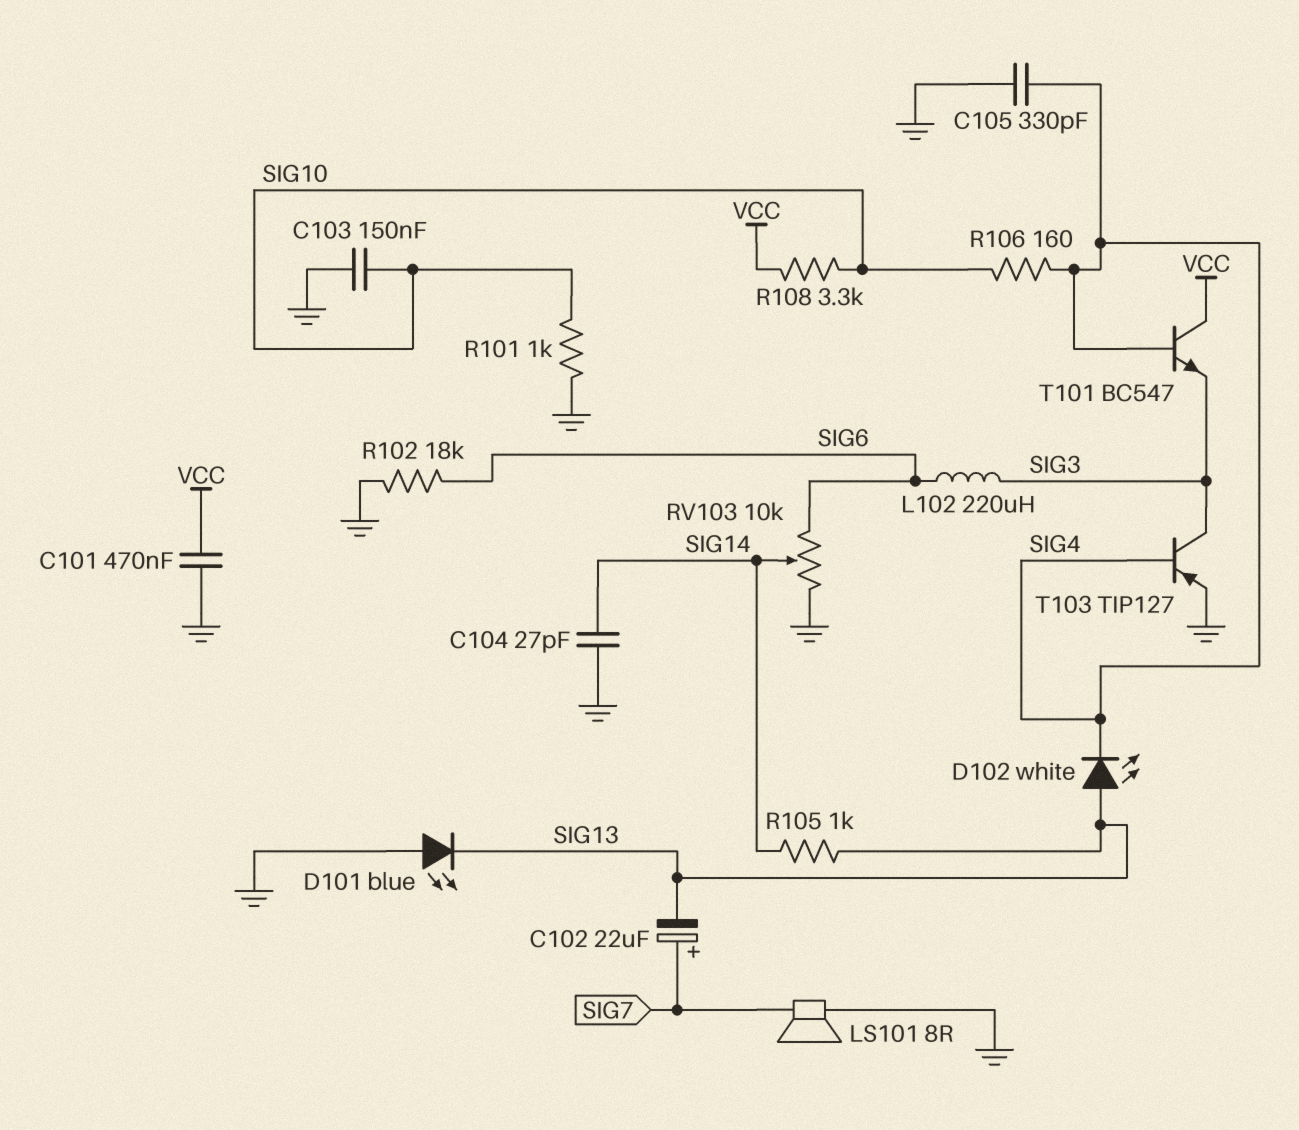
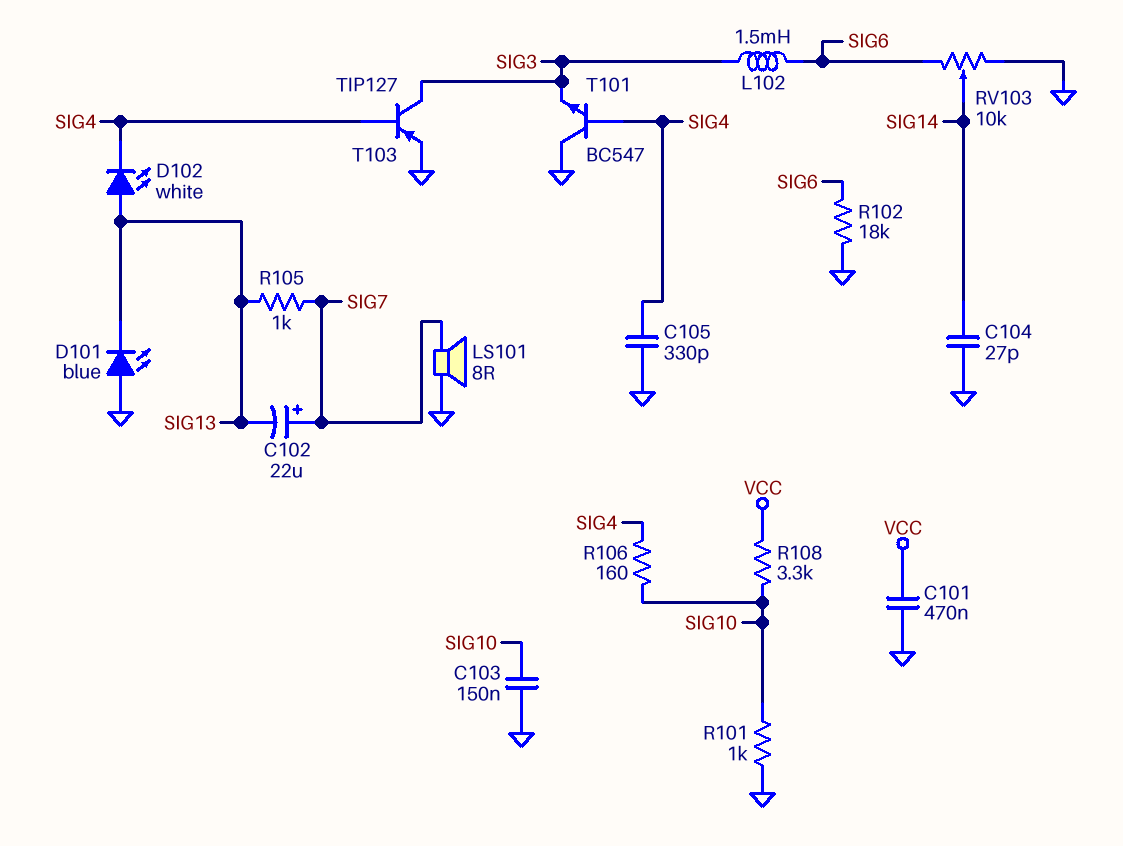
L102: 220uH (SIG3, SIG6) -> 1.5mH (SIG3, SIG6)
R105: 1k (SIG13, SIG14) -> 1k (SIG7, SIG13)
T101: NPN BC547 (B SIG4, C VCC, E SIG3) -> NPN BC547 (B SIG4, C GND, E SIG3)

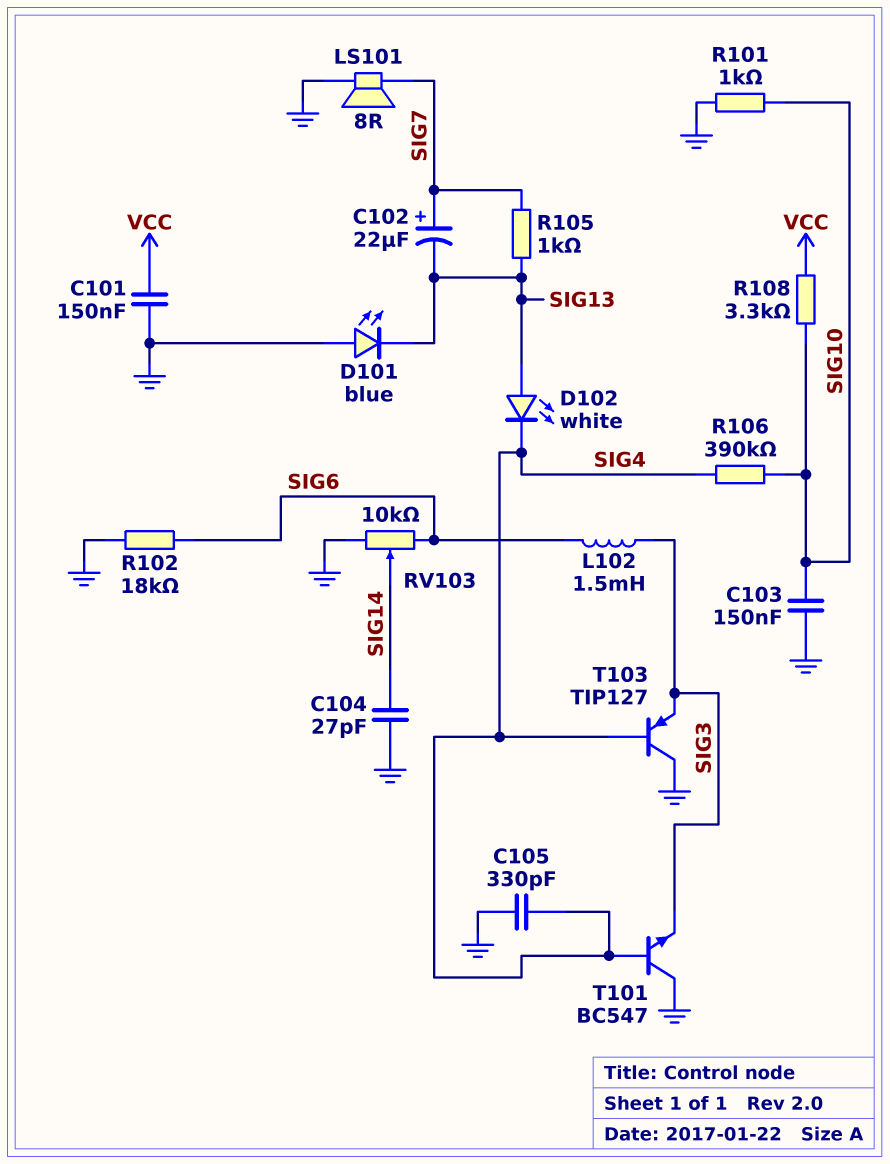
C101: 470nF (GND, VCC) -> 150nF (GND, VCC)
R106: 160 (SIG4, SIG10) -> 390k (SIG4, SIG10)
T103: PNP TIP127 (B SIG4, C SIG3, E GND) -> PNP TIP127 (B SIG4, C GND, E SIG3)

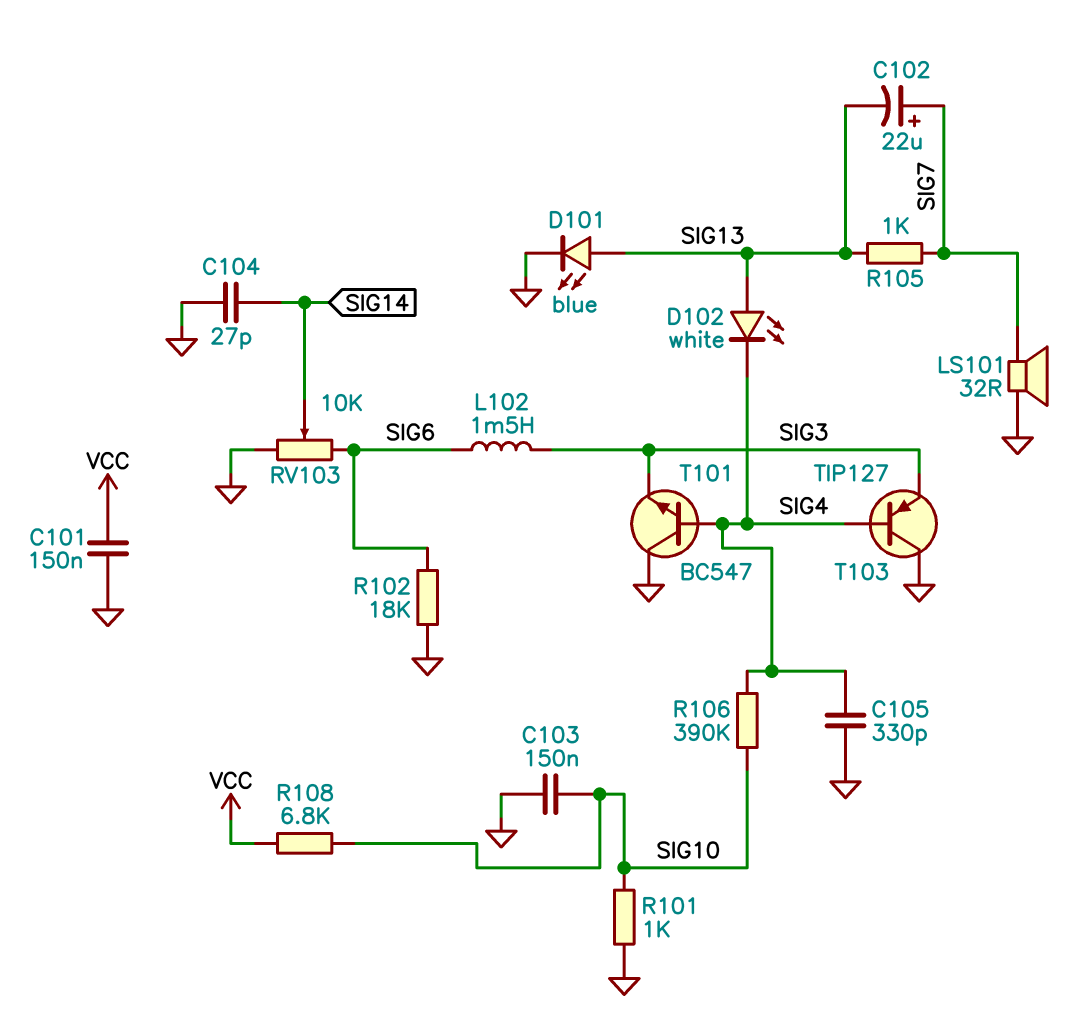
D101: LED blue (A GND, K SIG13) -> LED blue (A SIG13, K GND)
LS101: speaker 8R (GND, SIG7) -> speaker 32R (GND, SIG7)
R108: 3.3k (SIG10, VCC) -> 6.8k (SIG10, VCC)

